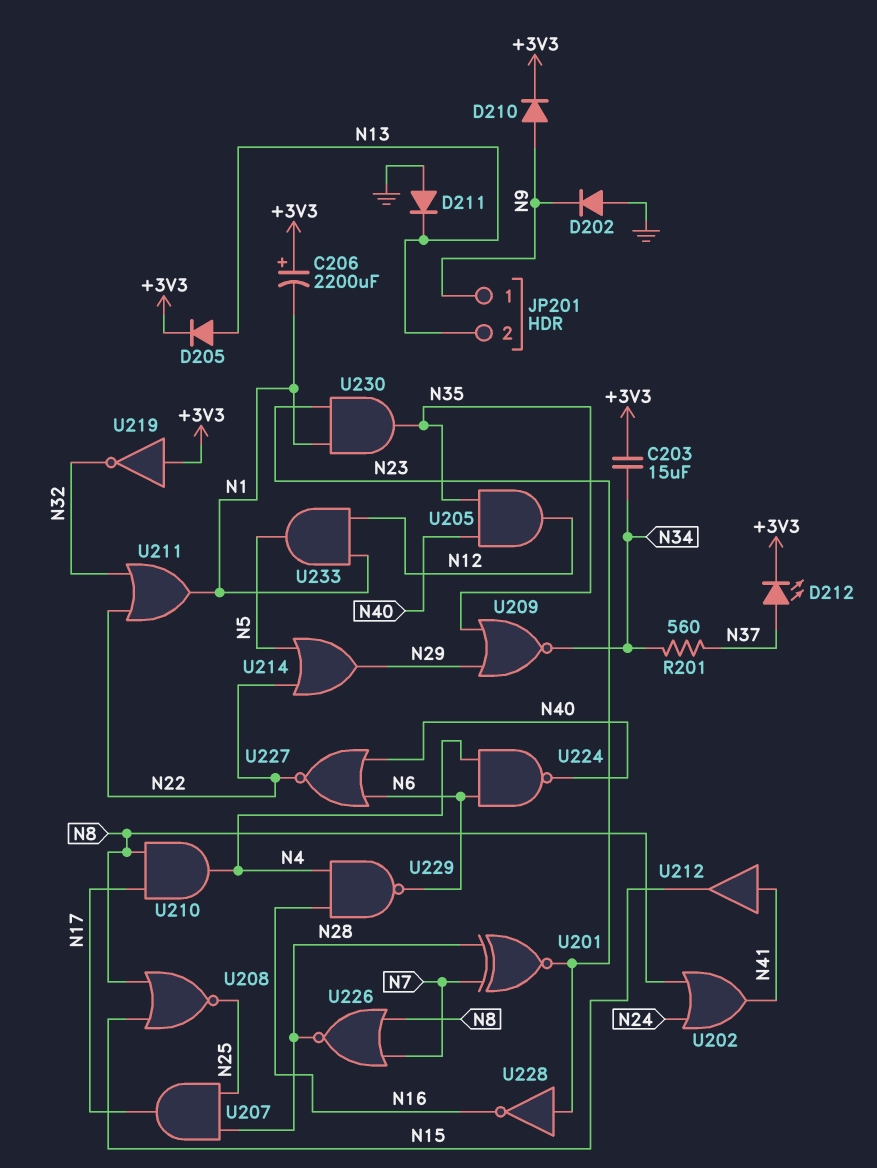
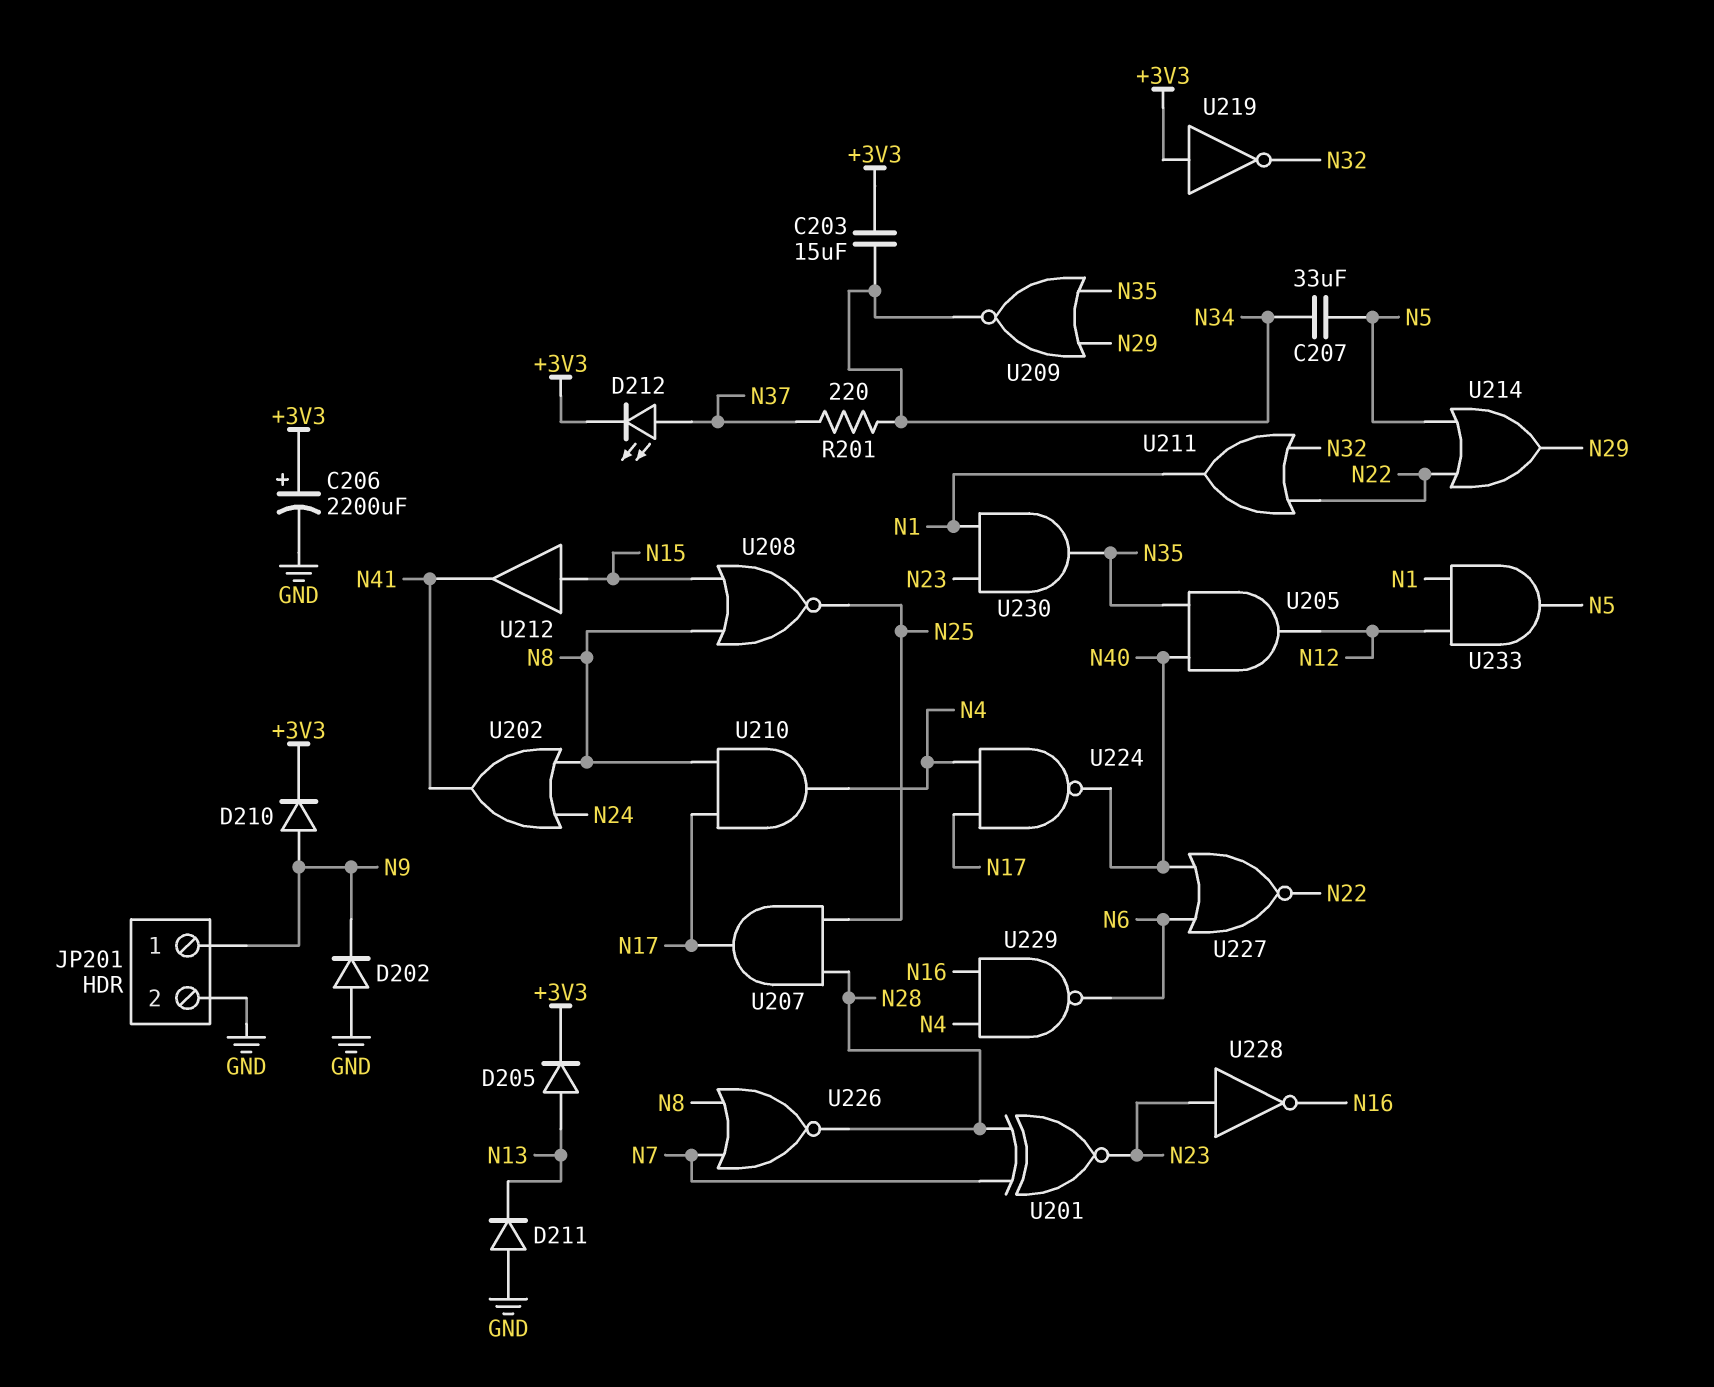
C206: 2200uF (plus +3V3, minus N1) -> 2200uF (plus +3V3, minus GND)
C207: none -> 33uF (N5, N34)
JP201 pin 2: N13 -> GND
R201: 560 (N34, N37) -> 220 (N34, N37)
U212: buffer (in N41, out N15) -> buffer (in N15, out N41)
U224: NAND (in N4, in N6, out N40) -> NAND (in N4, in N17, out N40)

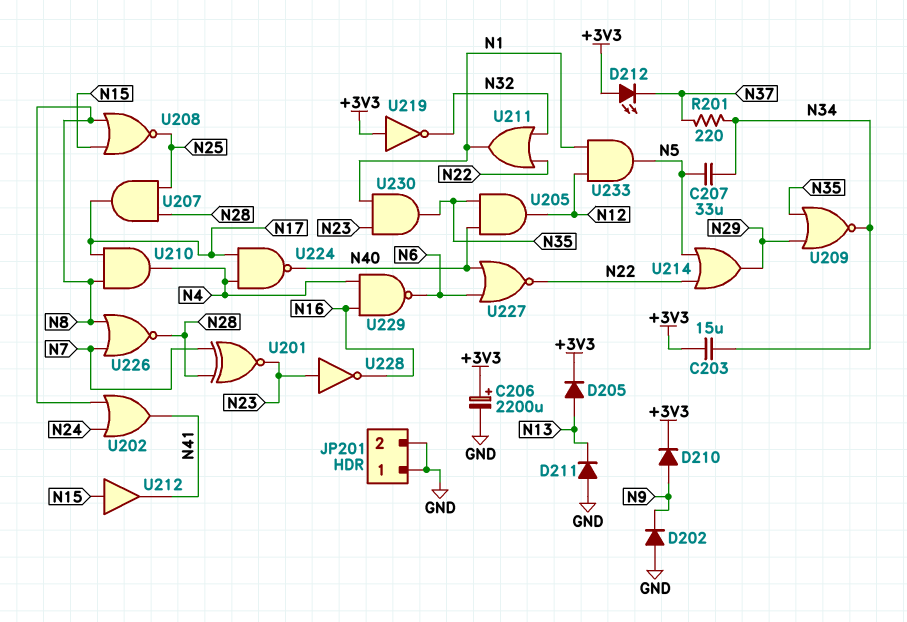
D212: LED (A N37, K +3V3) -> LED (A +3V3, K N37)
JP201 pin 1: N9 -> GND

